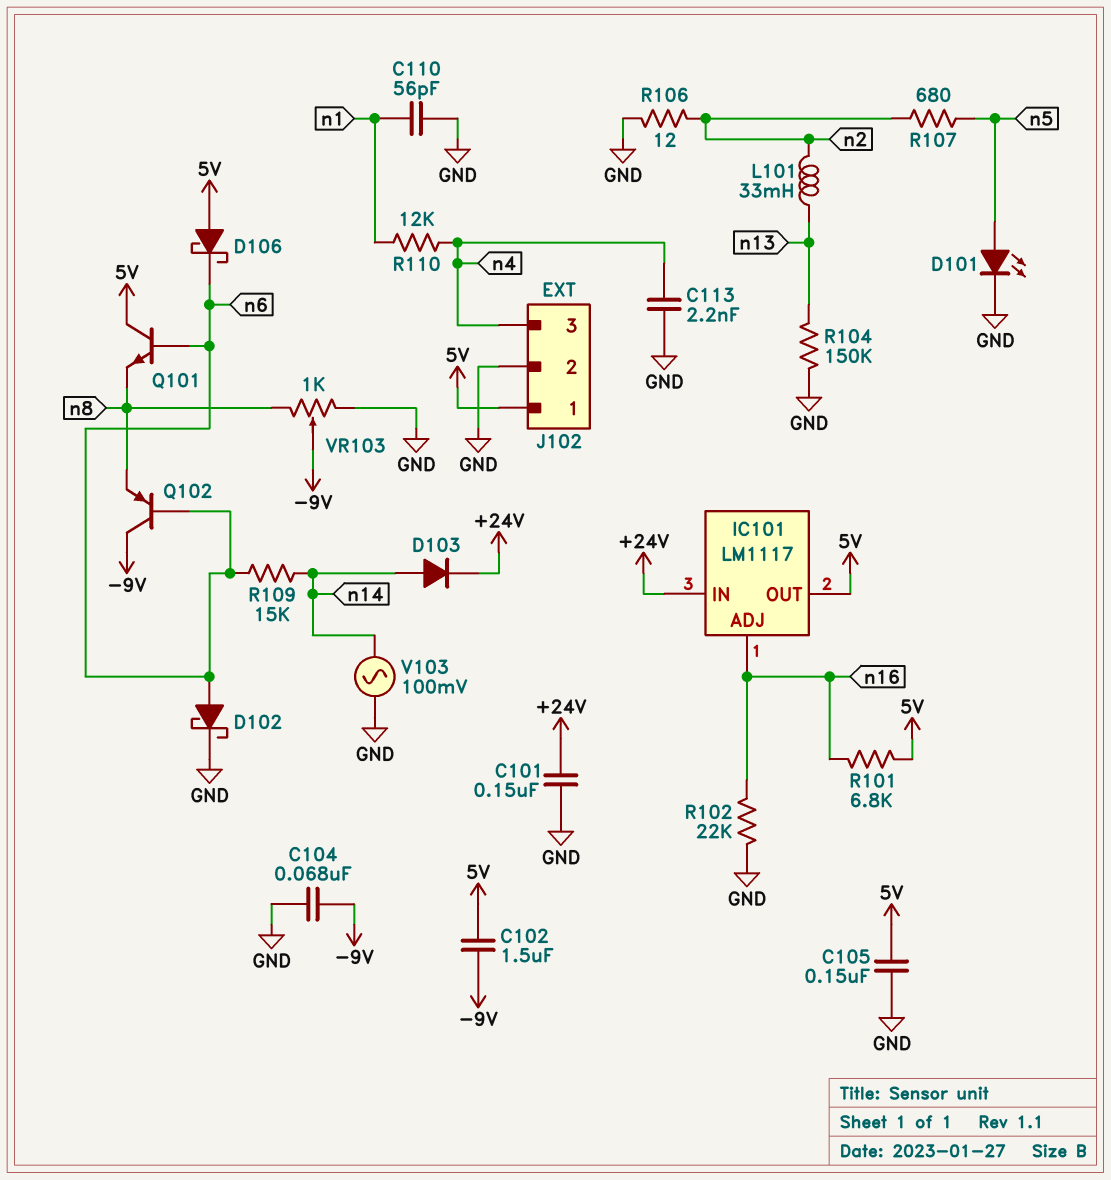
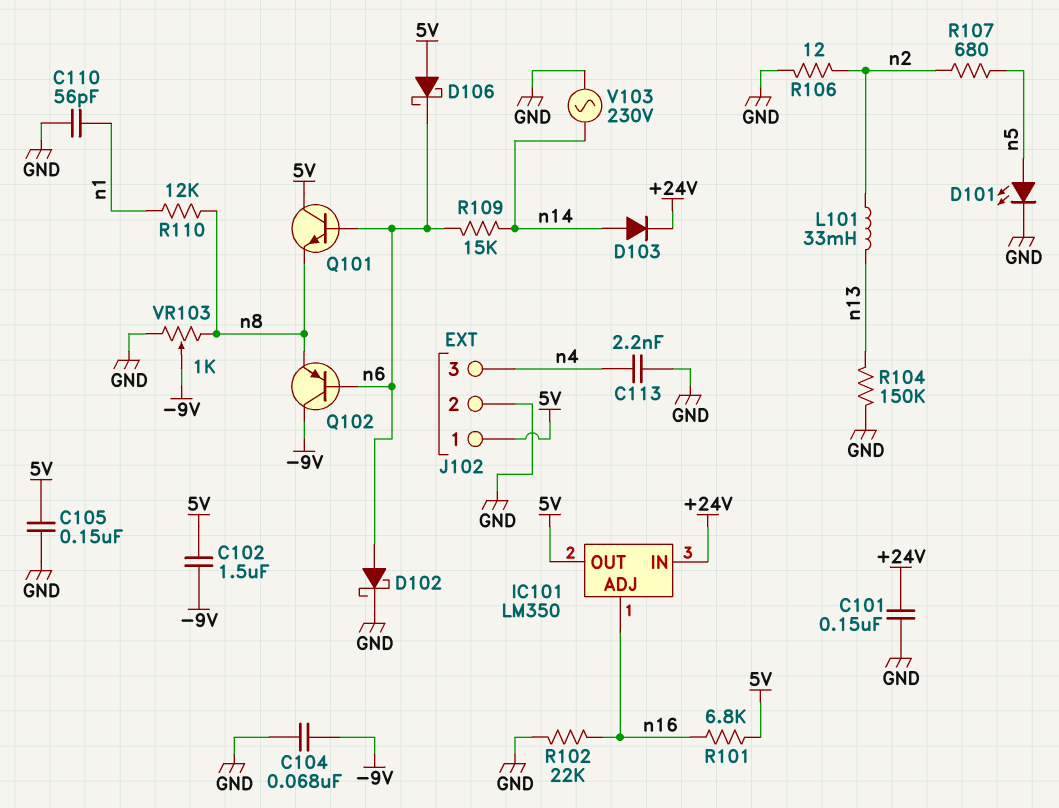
IC101: LM1117 -> LM350
R110: 12k (n1, n4) -> 12k (n1, n8)
V103: AC 100mV (GND, n14) -> AC 230V (GND, n14)

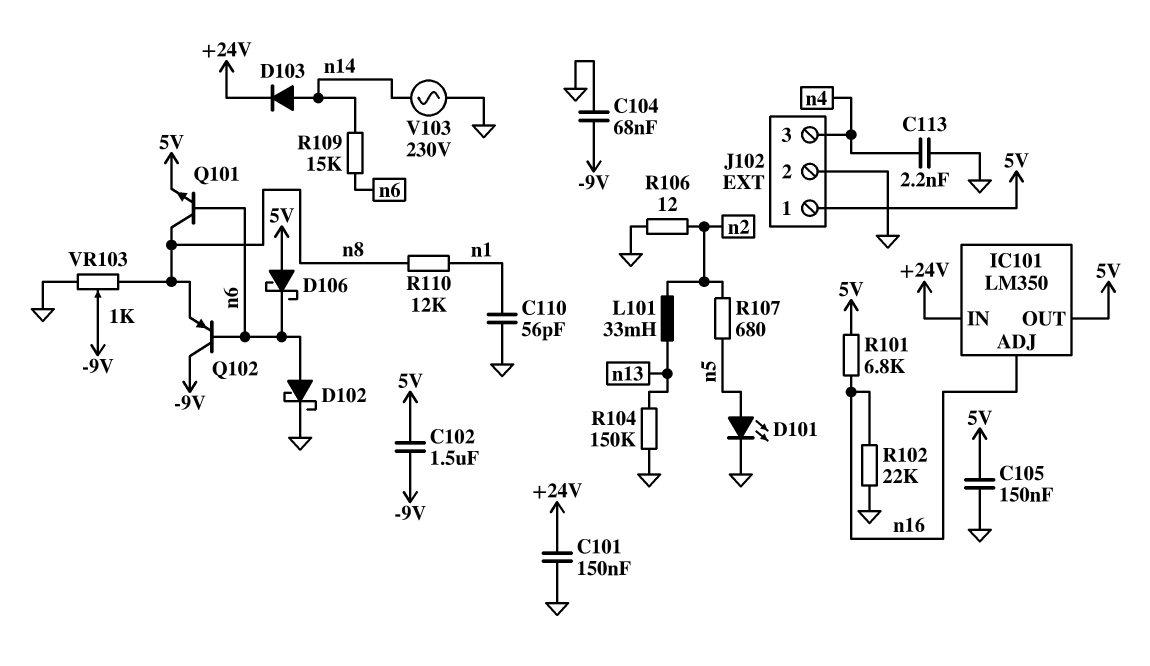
Q101: NPN (B n6, C 5V, E n8) -> NPN (B n6, C n8, E 5V)

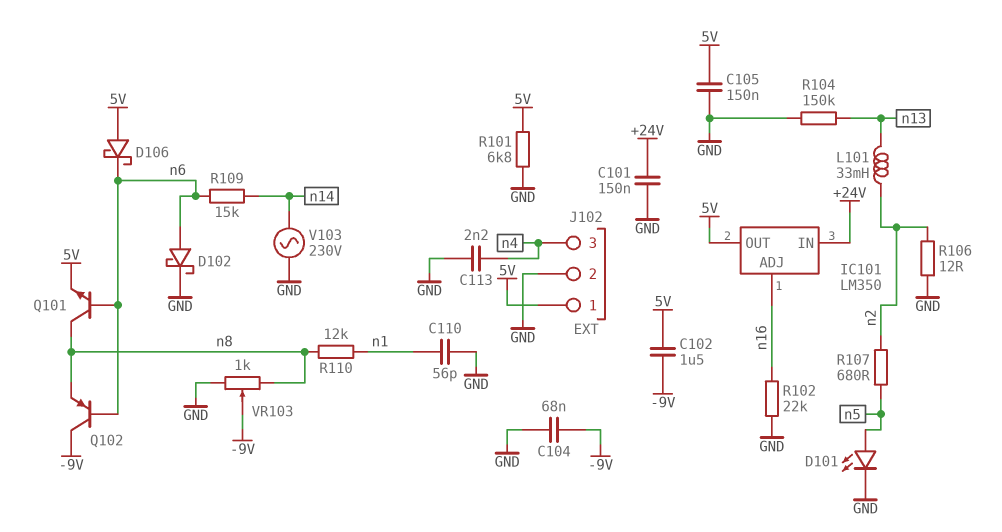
D103: diode (A n14, K +24V) -> none
R101: 6.8k (5V, n16) -> 6.8k (5V, GND)

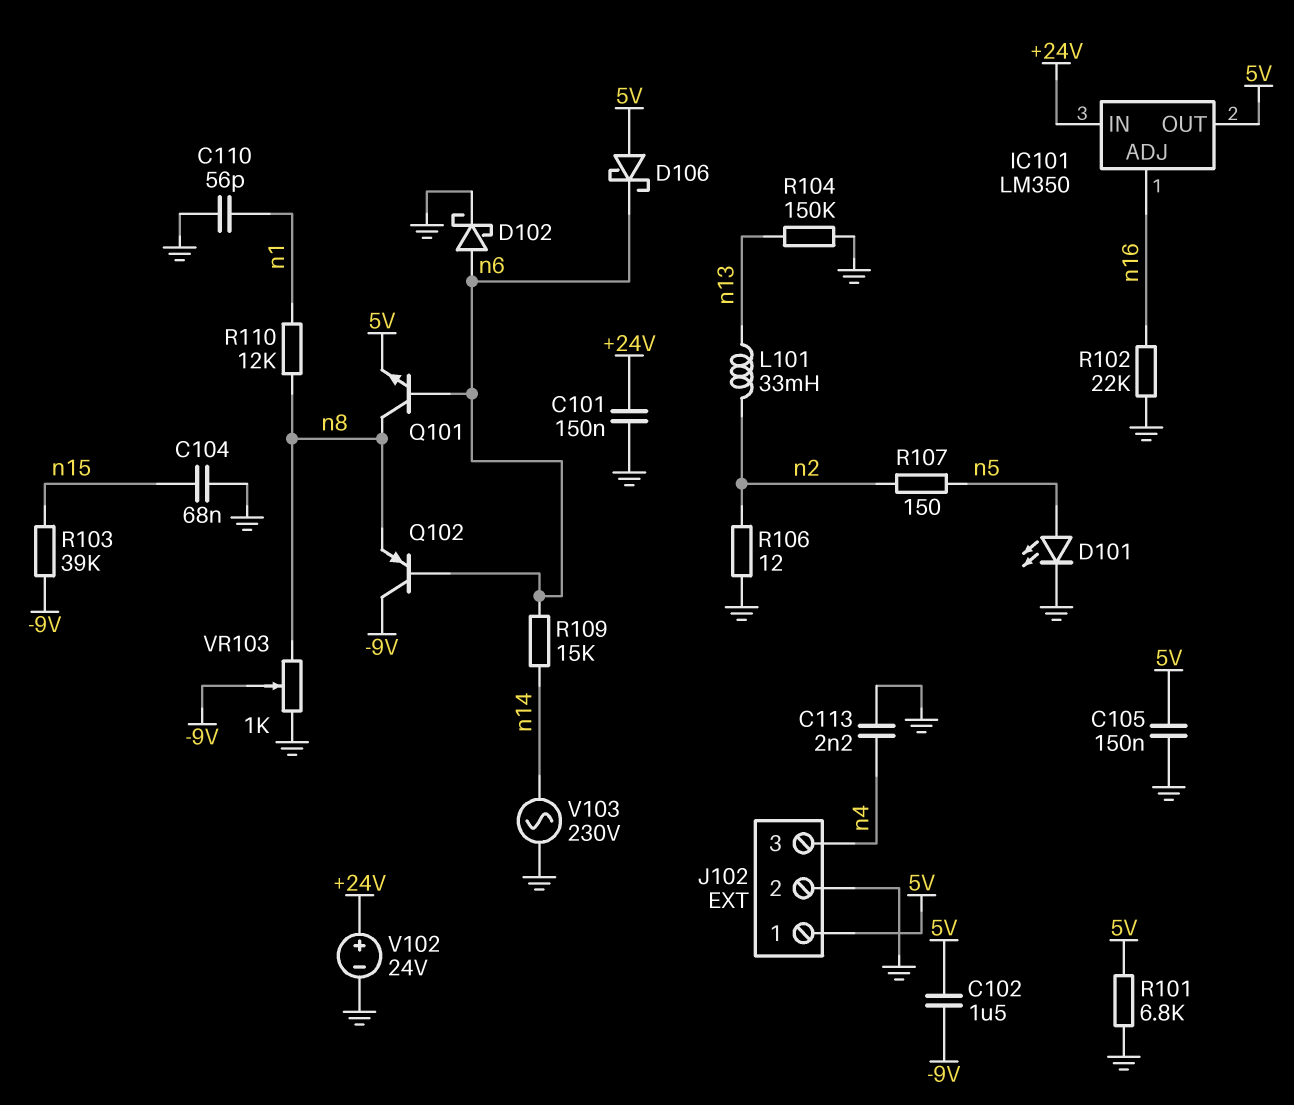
C104: 68nF (-9V, GND) -> 68nF (GND, n15)
R103: none -> 39k (-9V, n15)
R107: 680 (n2, n5) -> 150 (n2, n5)
V102: none -> 24V (plus +24V, minus GND)

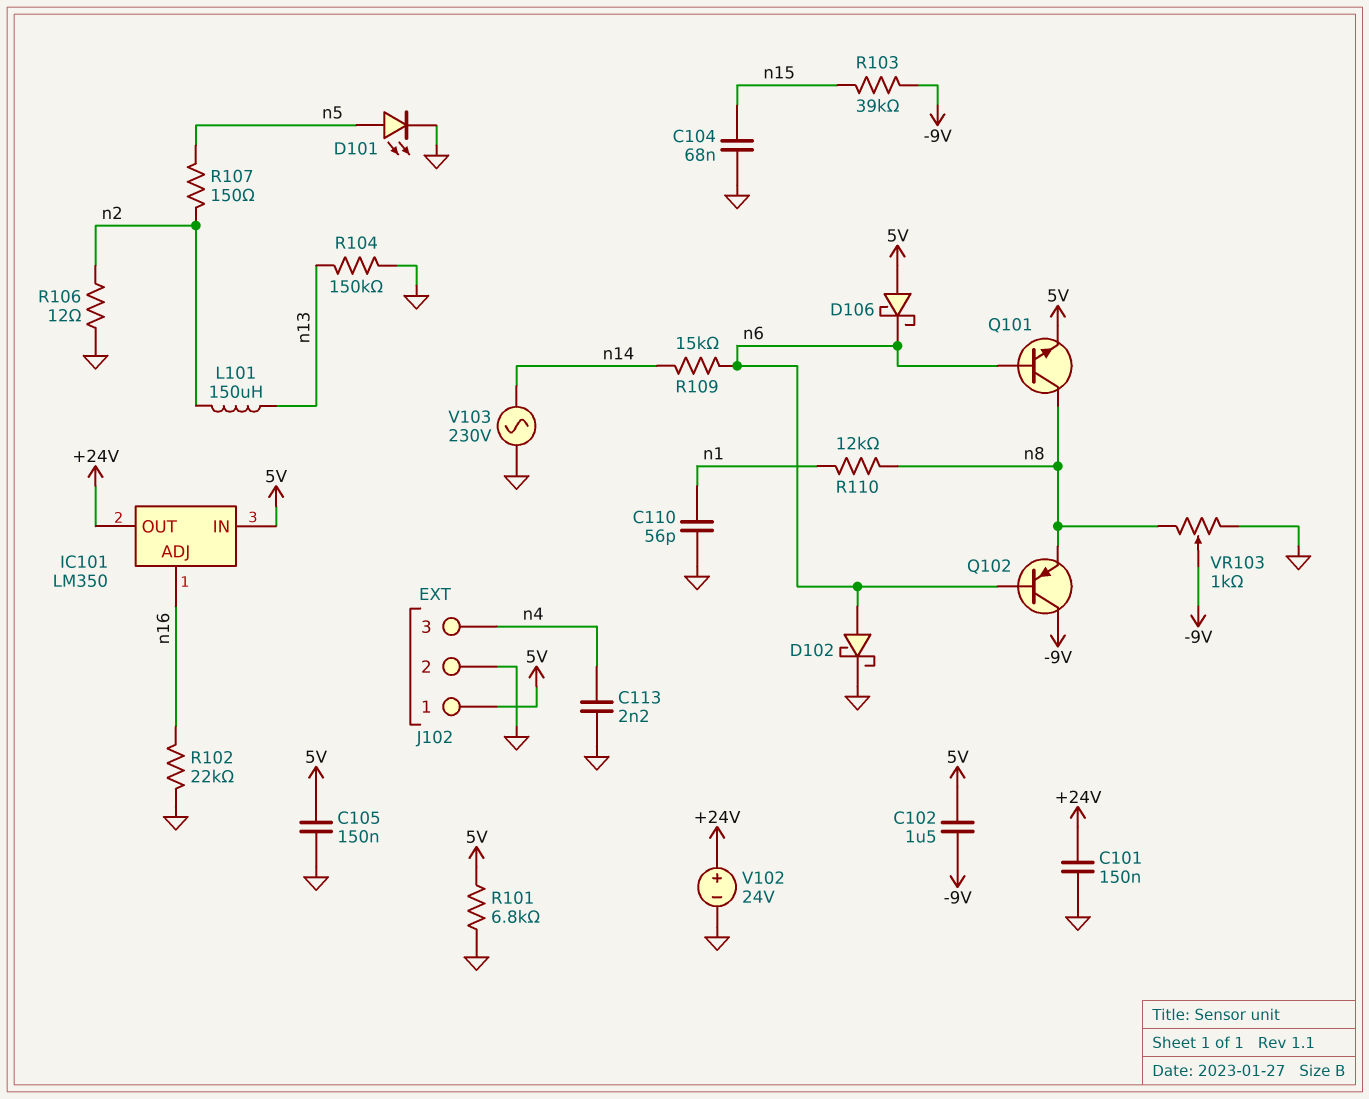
IC101 pin IN: +24V -> 5V
IC101 pin OUT: 5V -> +24V
L101: 33mH (n2, n13) -> 150uH (n2, n13)

